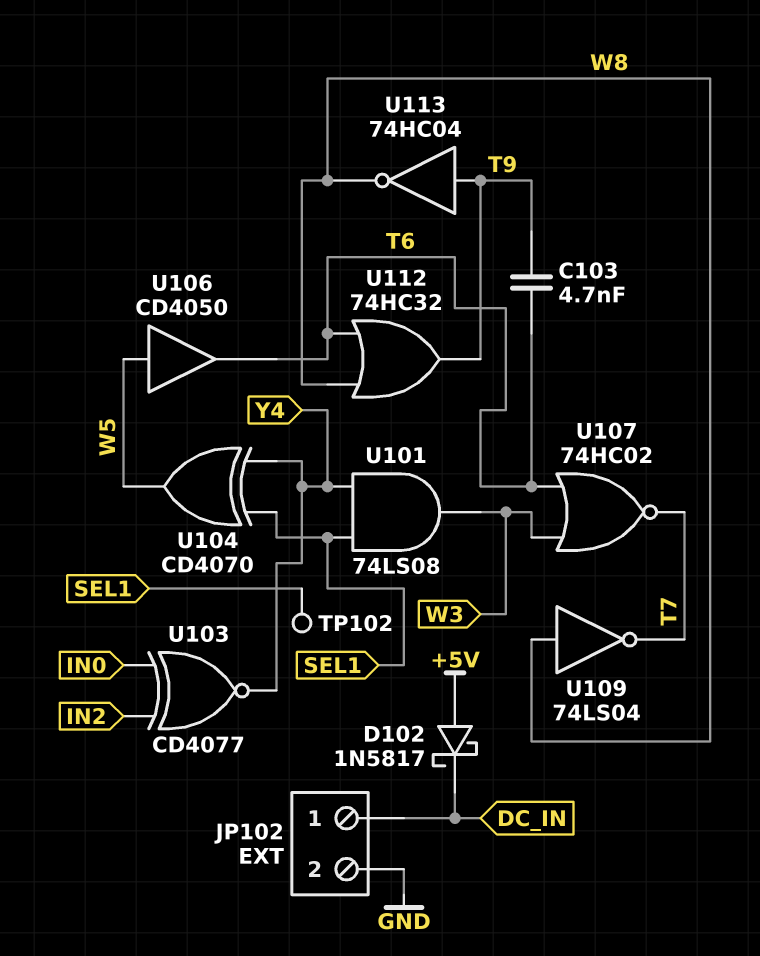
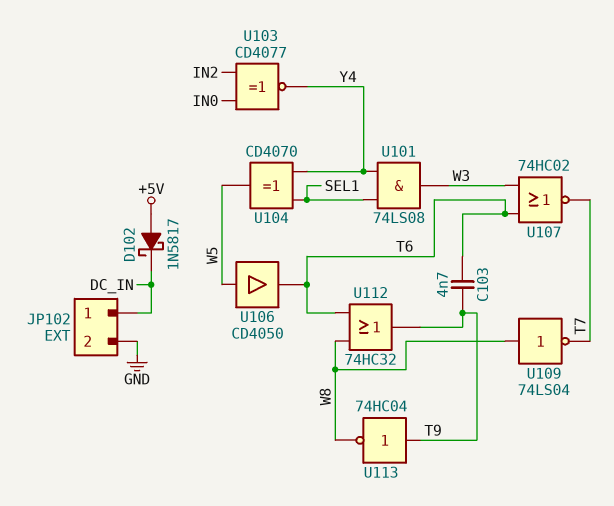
TP102: test point (SEL1) -> none

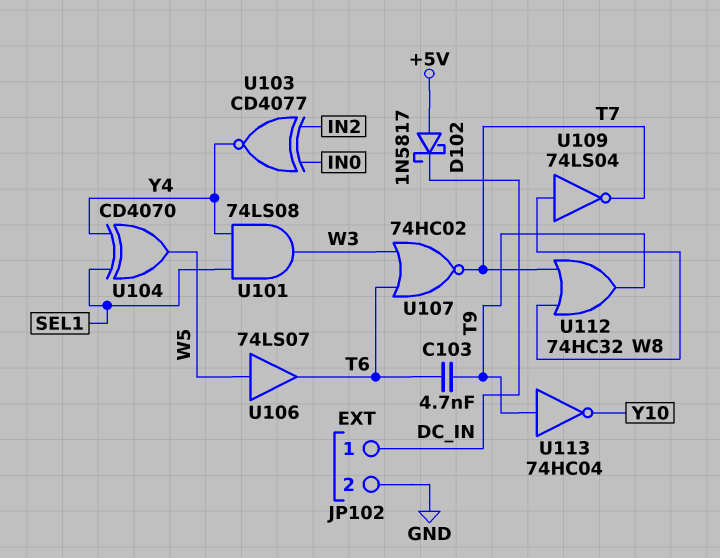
U106: buffer CD4050 (in W5, out T6) -> buffer 74LS07 (in W5, out T6)
U112: OR 74HC32 (in T6, in W8, out T9) -> OR 74HC32 (in T7, in W8, out T9)
U113: NOT 74HC04 (in T9, out W8) -> NOT 74HC04 (in T9, out Y10)

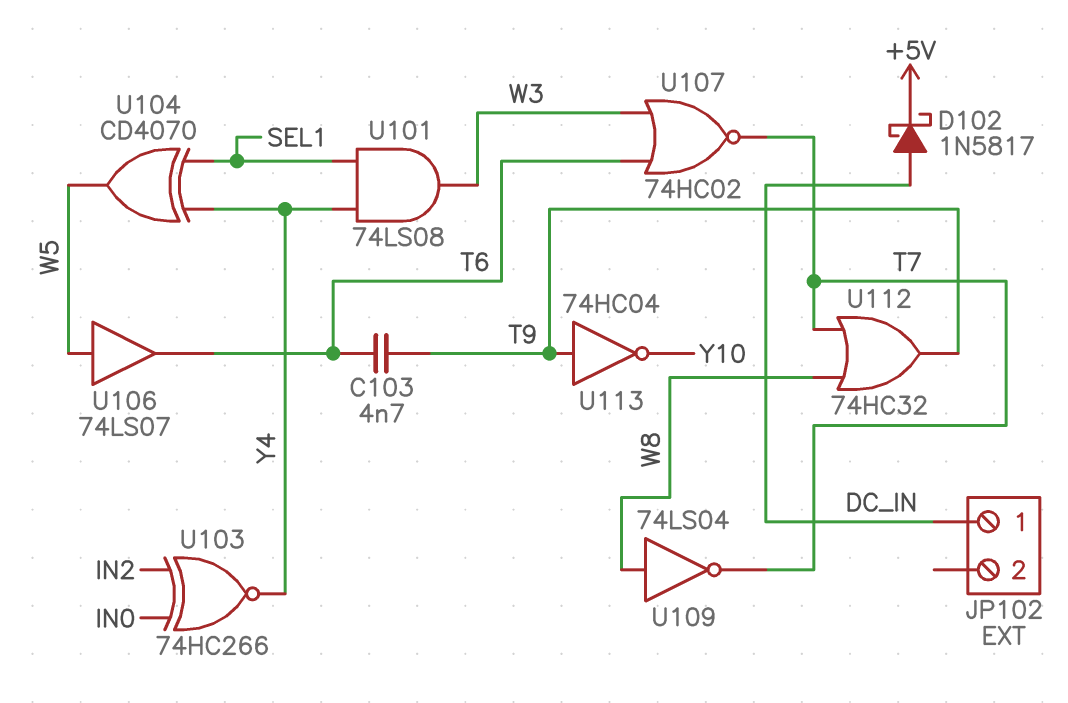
D102: schottky 1N5817 (A +5V, K DC_IN) -> schottky 1N5817 (A DC_IN, K +5V)
JP102 pin 2: GND -> none
U103: XNOR CD4077 (in IN0, in IN2, out Y4) -> XNOR 74HC266 (in IN0, in IN2, out Y4)

